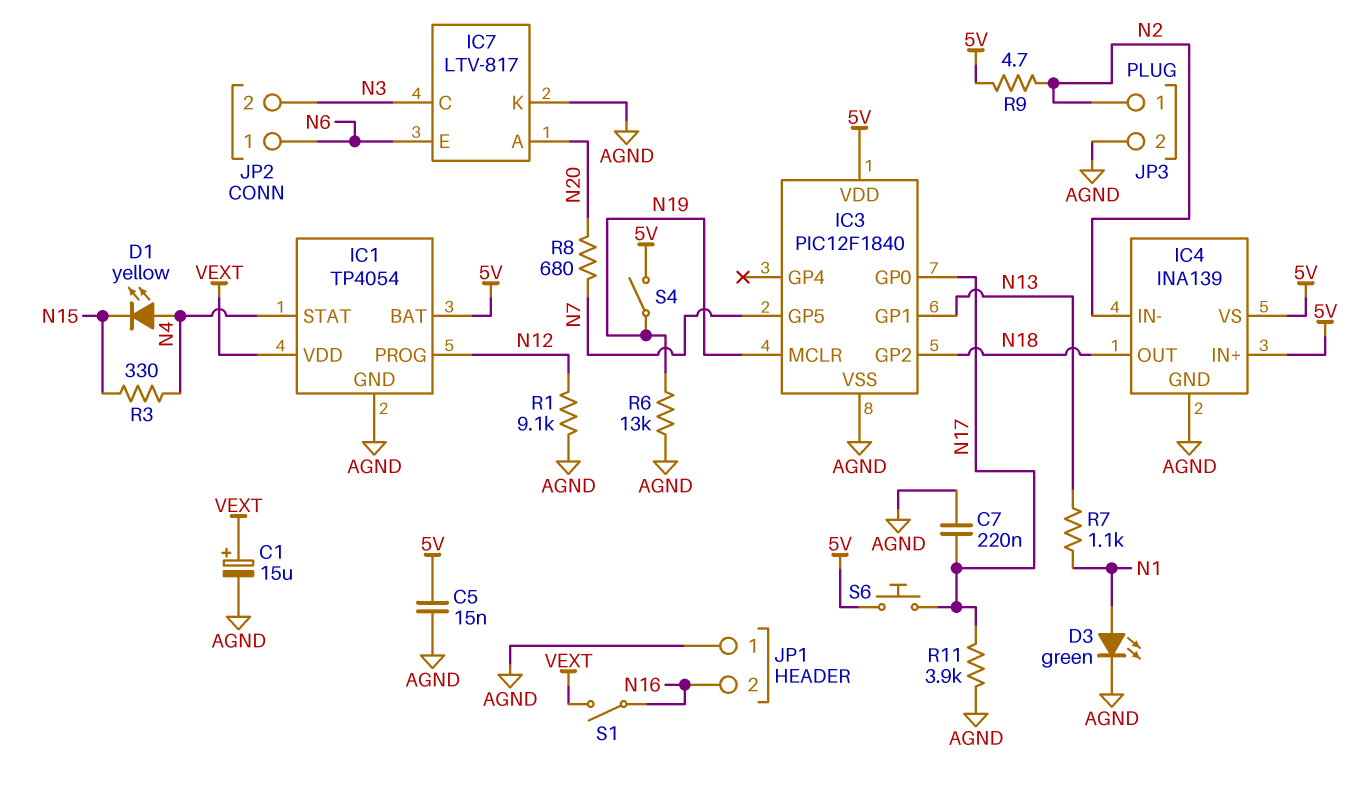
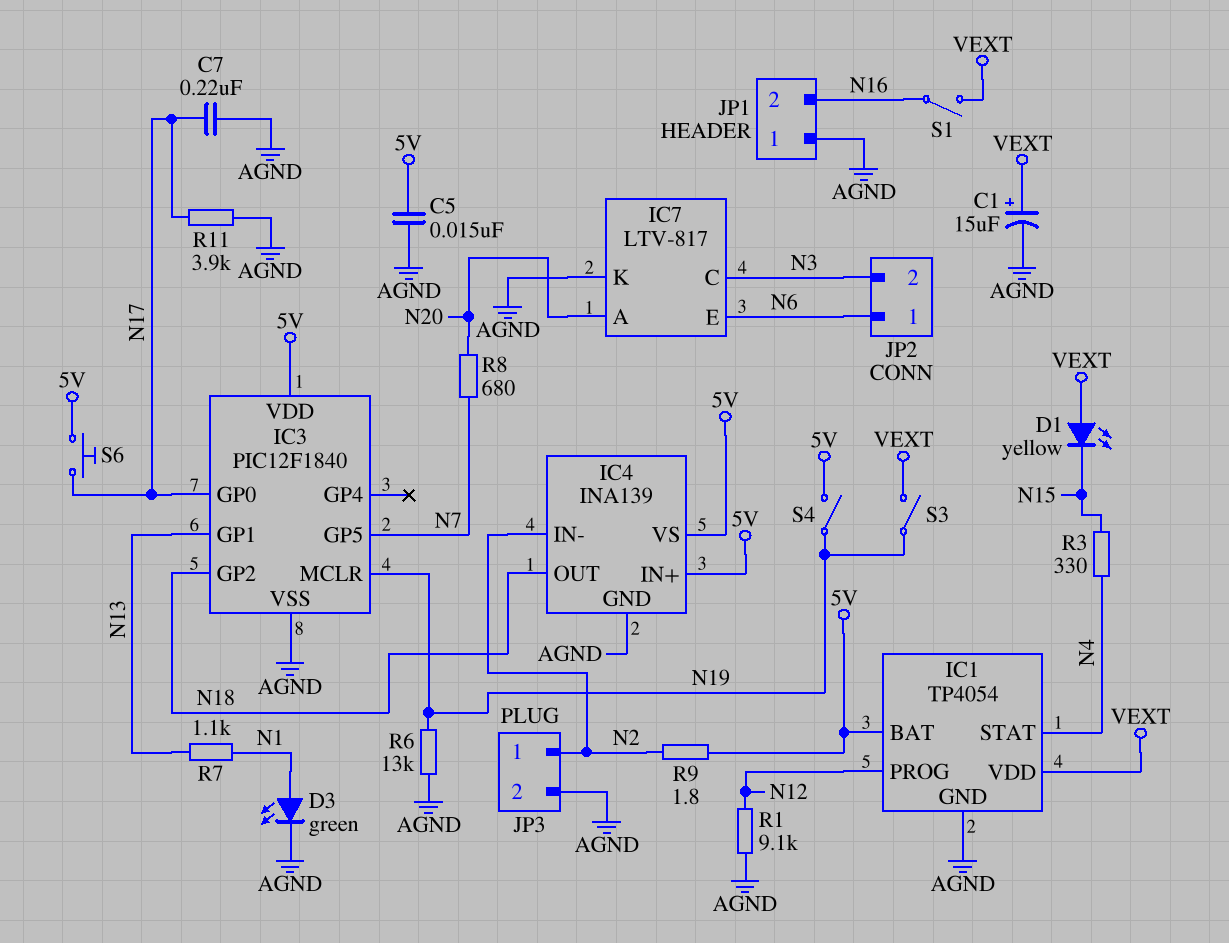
D1: LED yellow (A N4, K N15) -> LED yellow (A VEXT, K N15)
R9: 4.7 (5V, N2) -> 1.8 (5V, N2)
S3: none -> switch (N19, VEXT)

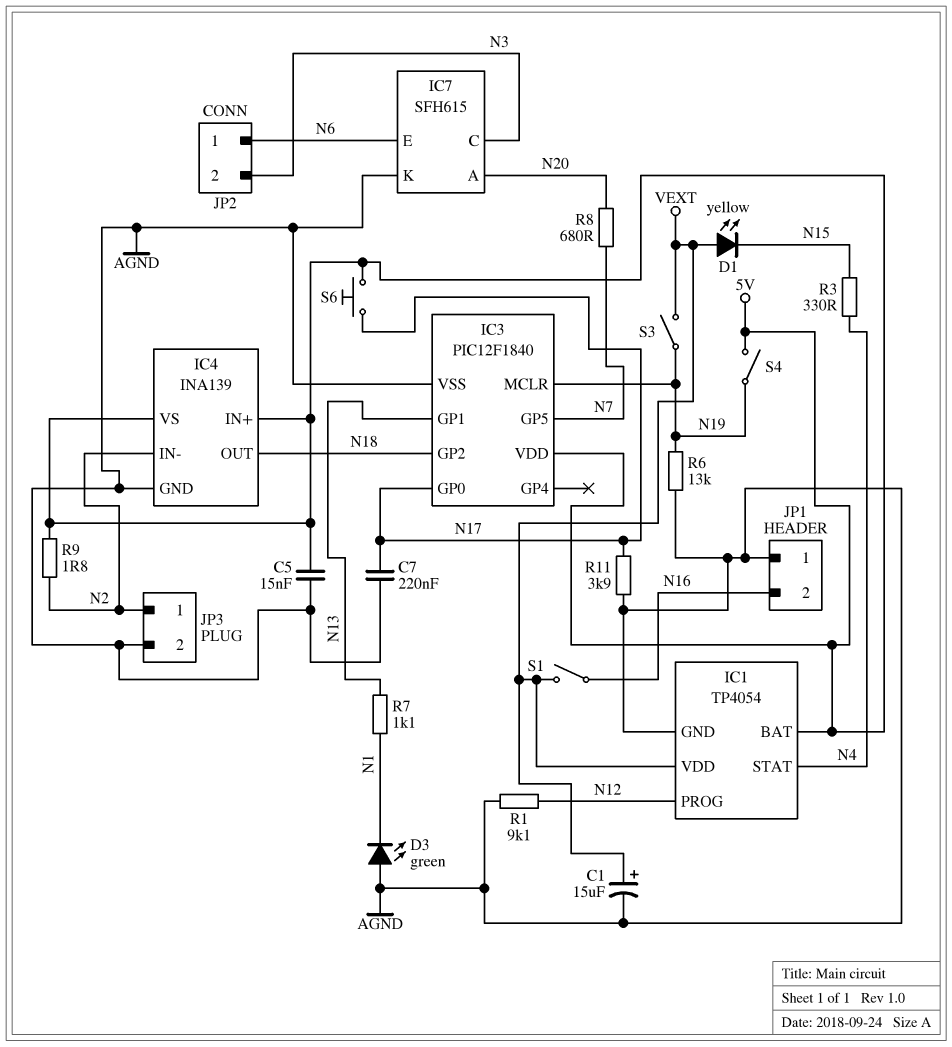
D3: LED green (A N1, K AGND) -> LED green (A AGND, K N1)
IC7: LTV-817 -> SFH615

